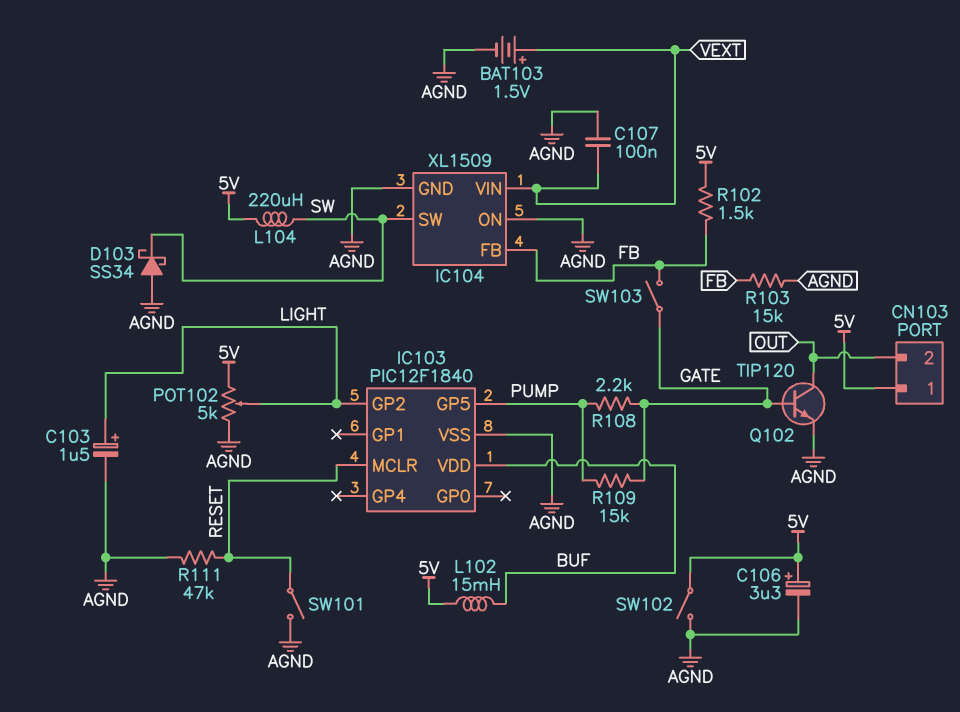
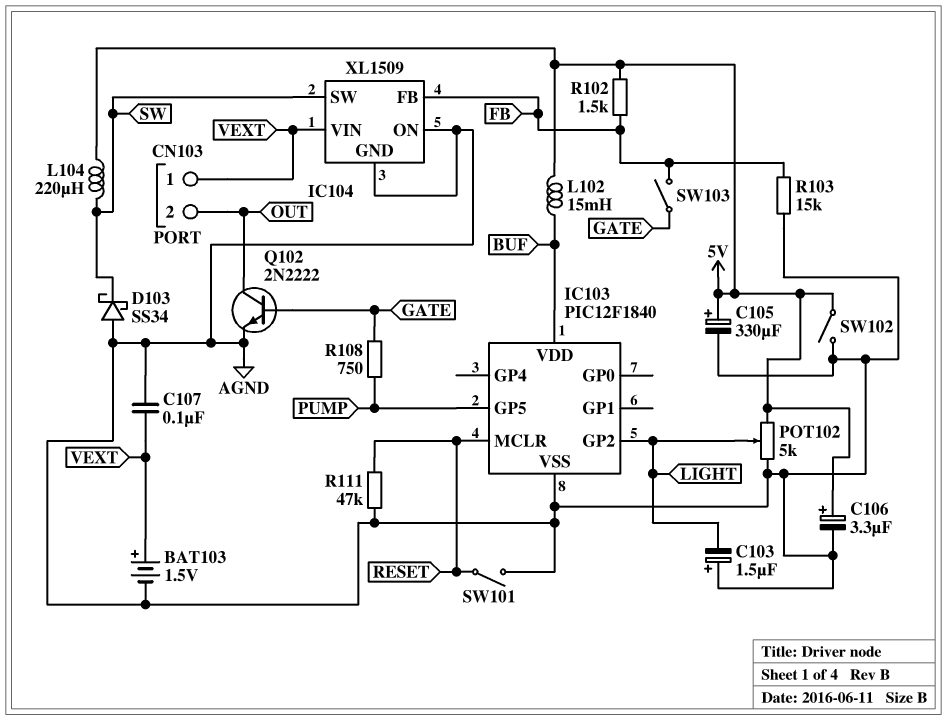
C103: 1.5uF (plus LIGHT, minus AGND) -> 1.5uF (plus AGND, minus LIGHT)
C105: none -> 330uF (plus 5V, minus AGND)
CN103 pin 1: 5V -> VEXT
Q102: NPN TIP120 (B GATE, C OUT, E AGND) -> NPN 2N2222 (B GATE, C OUT, E AGND)
R108: 2.2k (GATE, PUMP) -> 750 (GATE, PUMP)
R109: 15k (GATE, PUMP) -> none

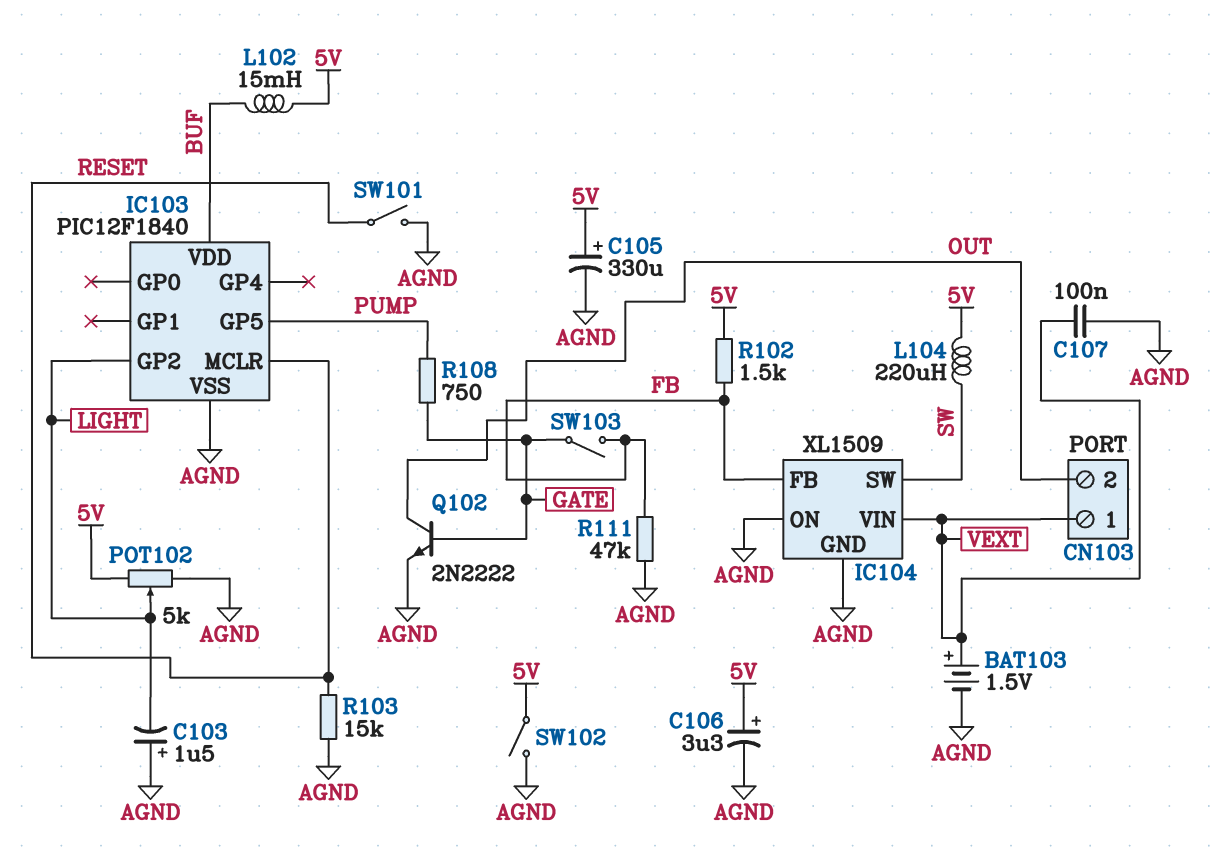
D103: schottky SS34 (A AGND, K SW) -> none
R103: 15k (AGND, FB) -> 15k (AGND, RESET)
R111: 47k (AGND, RESET) -> 47k (AGND, FB)

